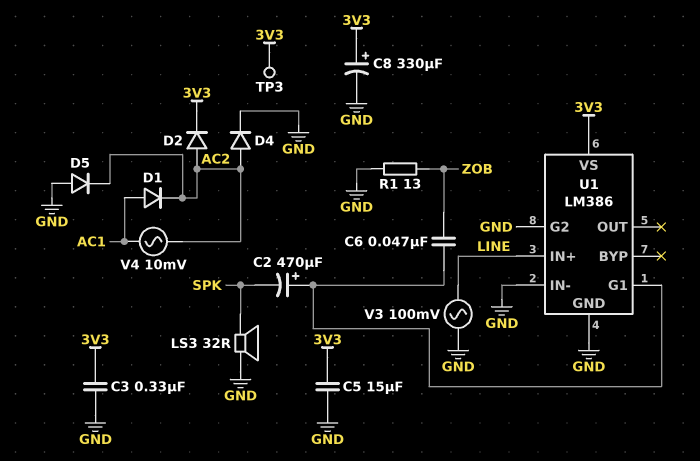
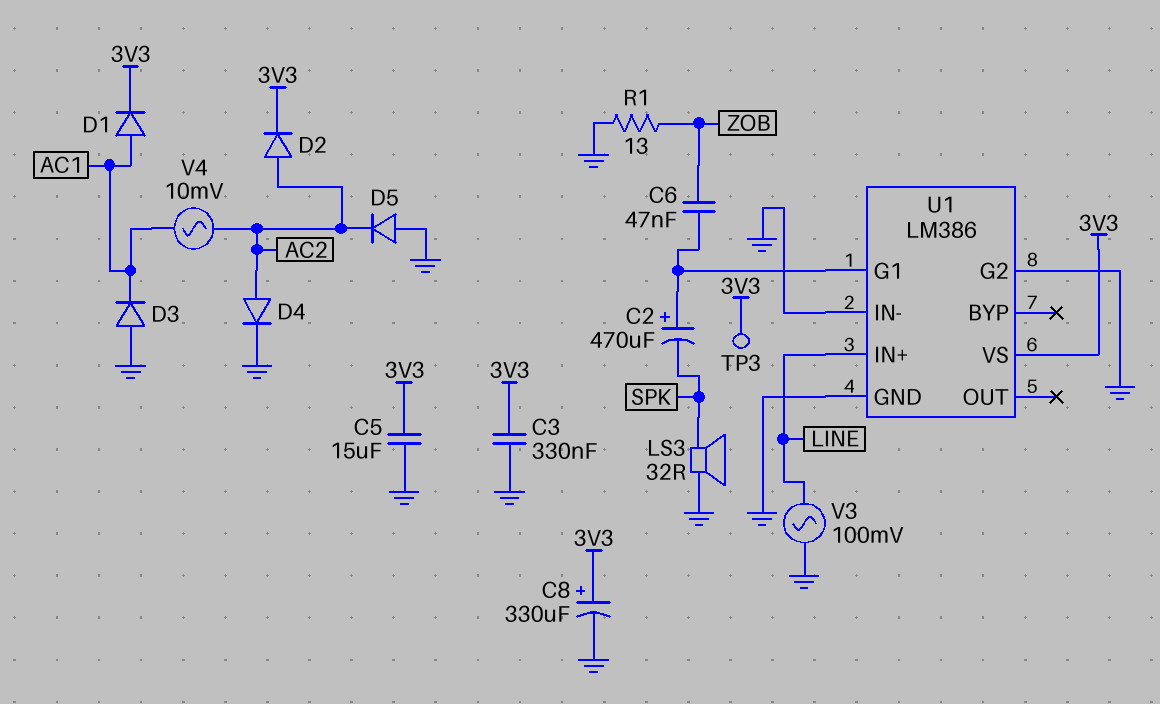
D1: diode (A AC1, K AC2) -> diode (A AC1, K 3V3)
D3: none -> diode (A GND, K AC1)

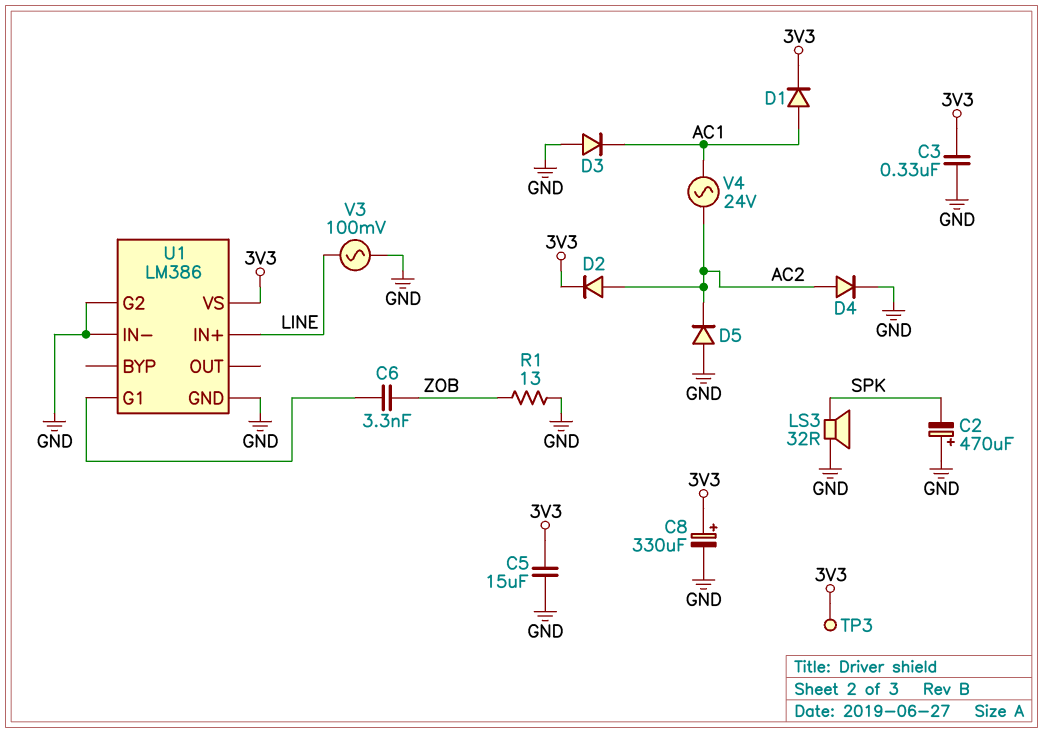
C2: 470uF (plus U1/G1, minus SPK) -> 470uF (plus GND, minus SPK)
C6: 47nF (U1/G1, ZOB) -> 3.3nF (U1/G1, ZOB)
V4: AC 10mV (AC1, AC2) -> AC 24V (AC1, AC2)

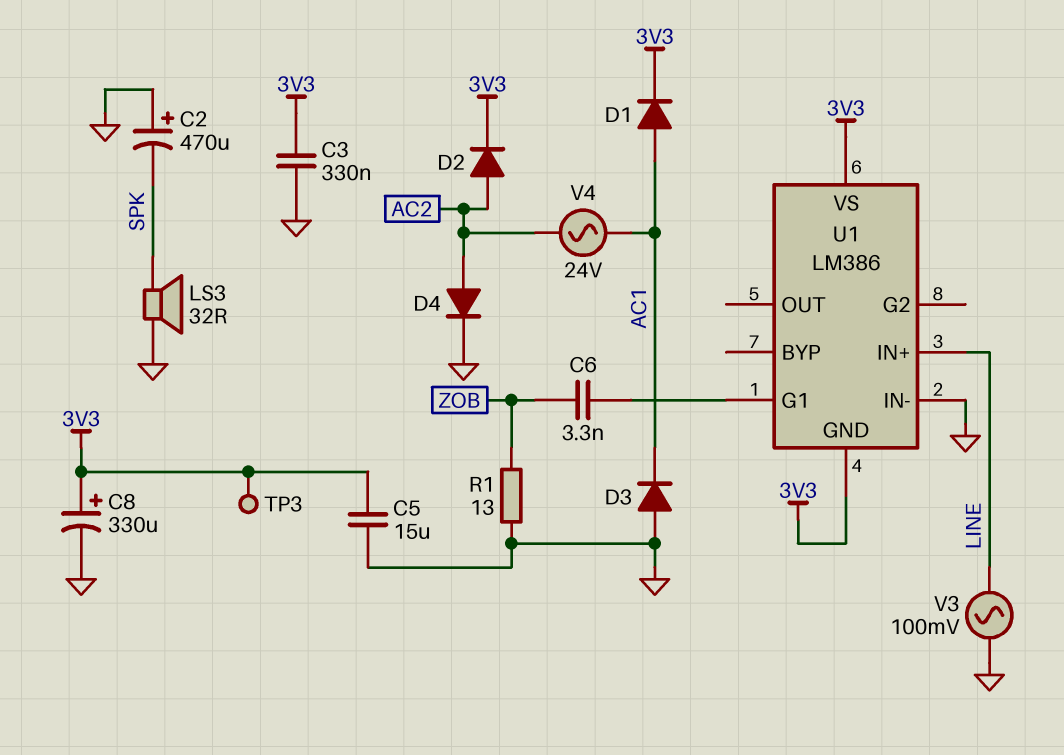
D5: diode (A GND, K AC2) -> none
U1 pin G2: GND -> none
U1 pin GND: GND -> 3V3

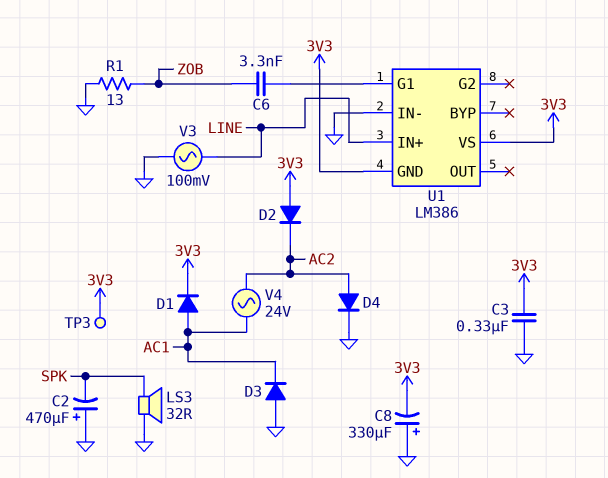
C5: 15uF (3V3, GND) -> none
C8: 330uF (plus 3V3, minus GND) -> 330uF (plus GND, minus 3V3)
D2: diode (A AC2, K 3V3) -> diode (A 3V3, K AC2)

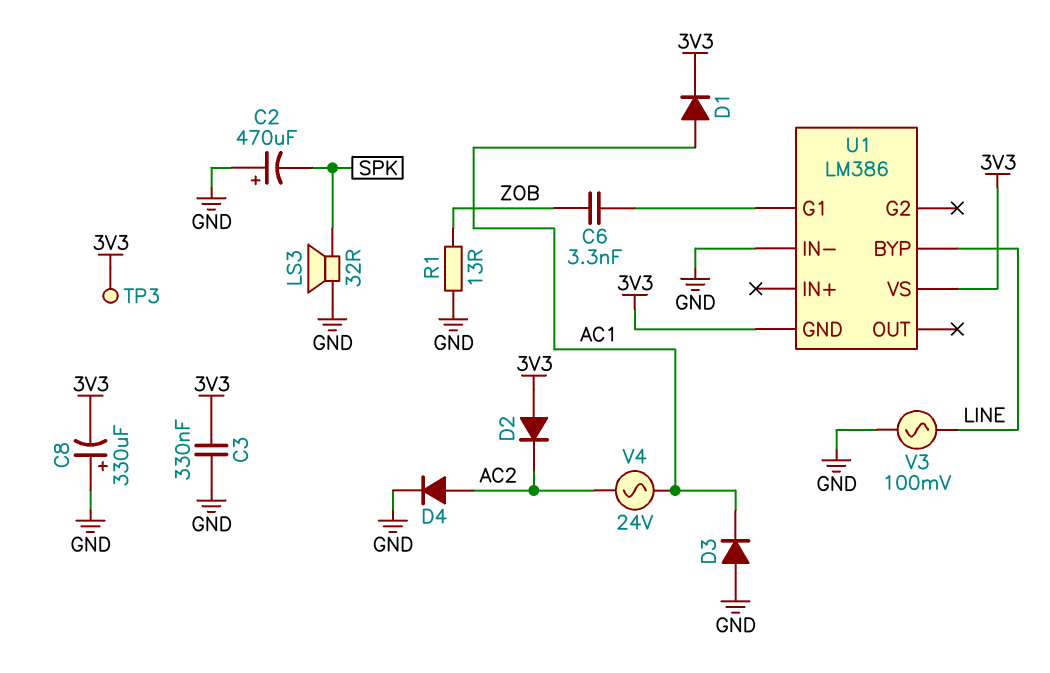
U1 pin BYP: none -> LINE
U1 pin IN+: LINE -> none

